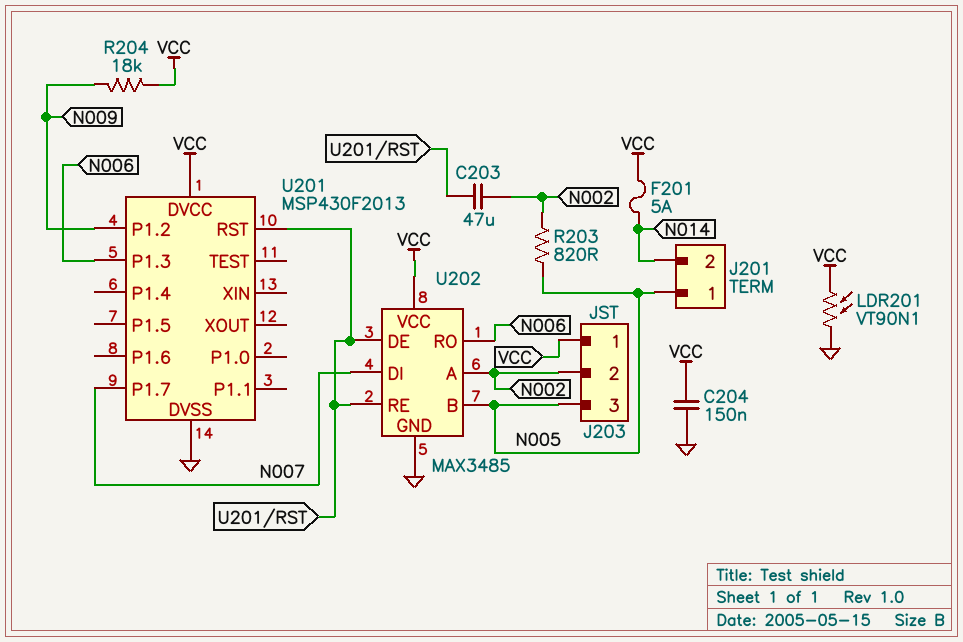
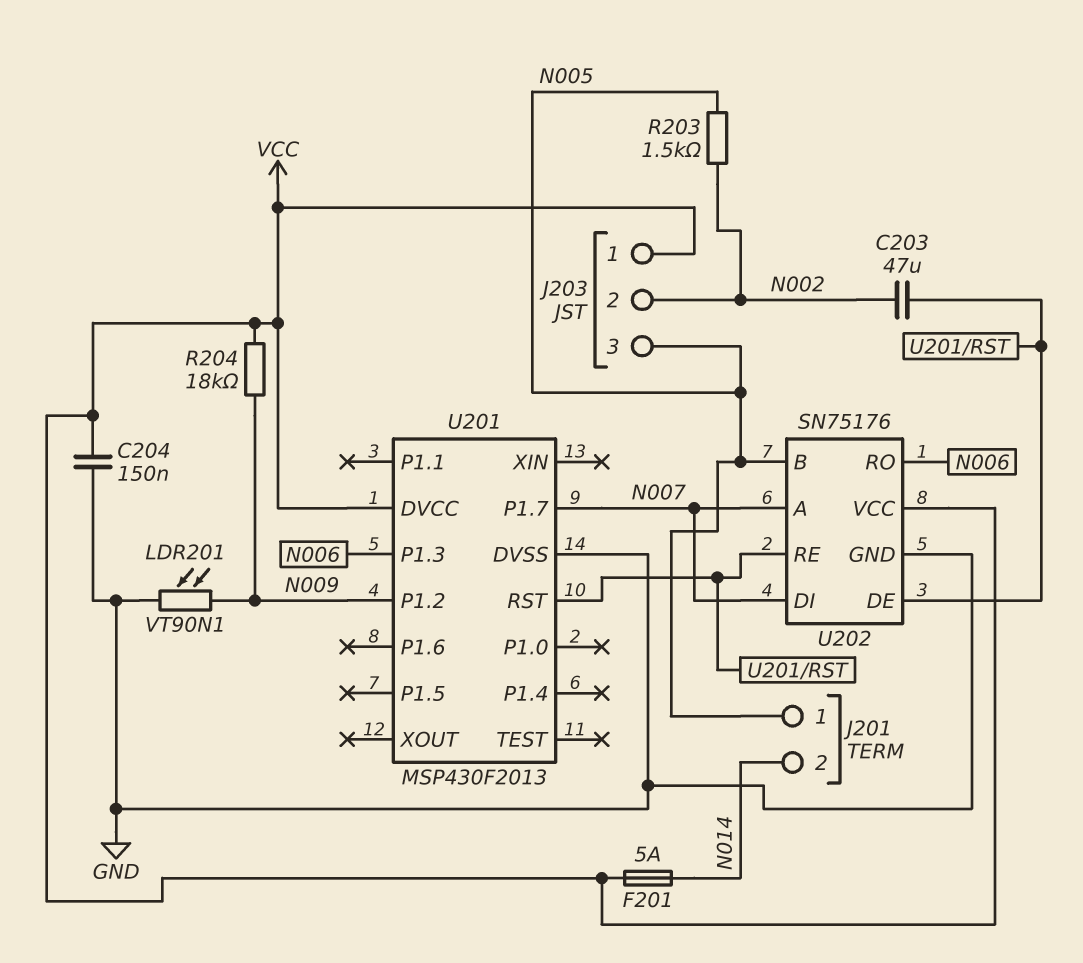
LDR201: VT90N1 (GND, VCC) -> VT90N1 (GND, N009)
R203: 820 (N002, N005) -> 1.5k (N002, N005)
U202: MAX3485 -> SN75176
U202 pin A: N002 -> N007

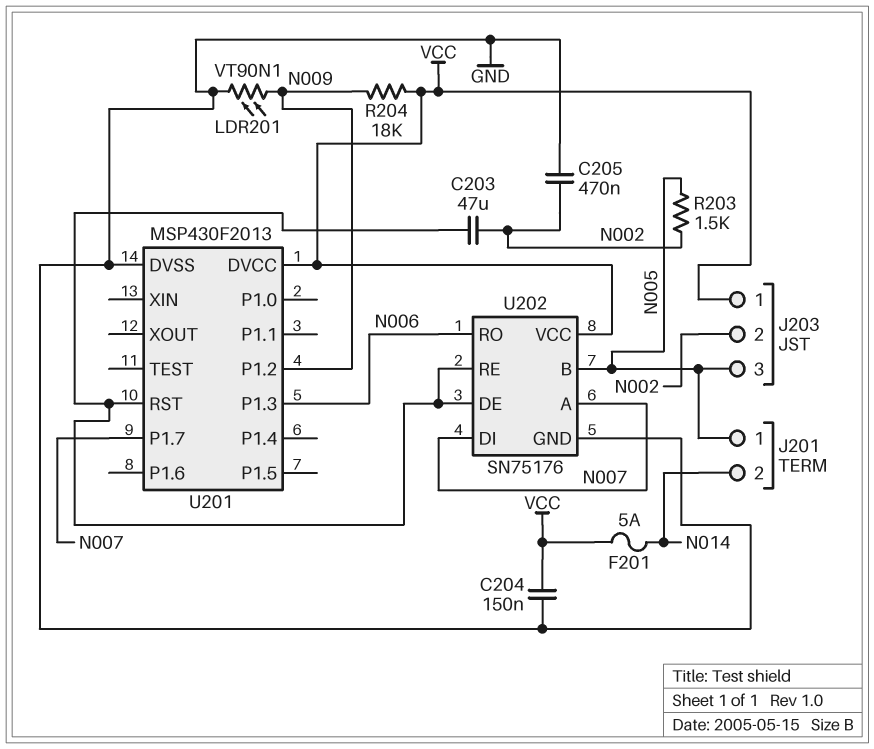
C205: none -> 470nF (GND, N002)

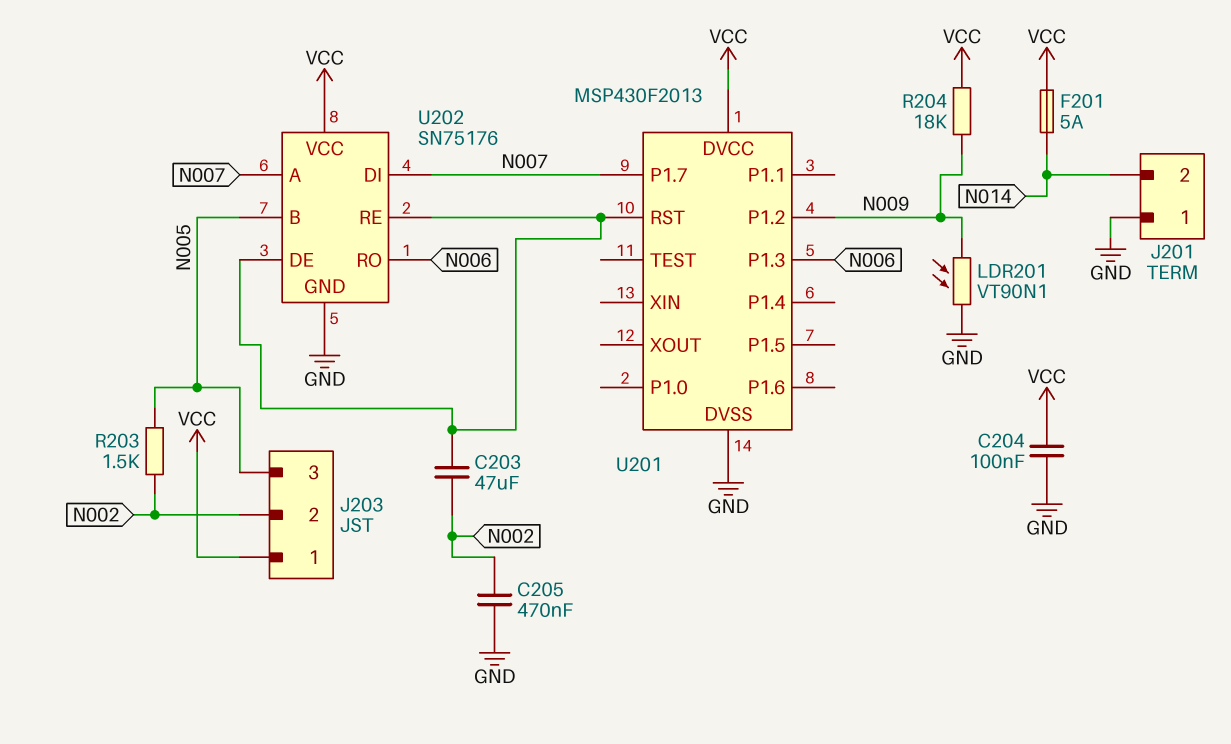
C204: 150nF (GND, VCC) -> 100nF (GND, VCC)
J201 pin 1: N005 -> GND

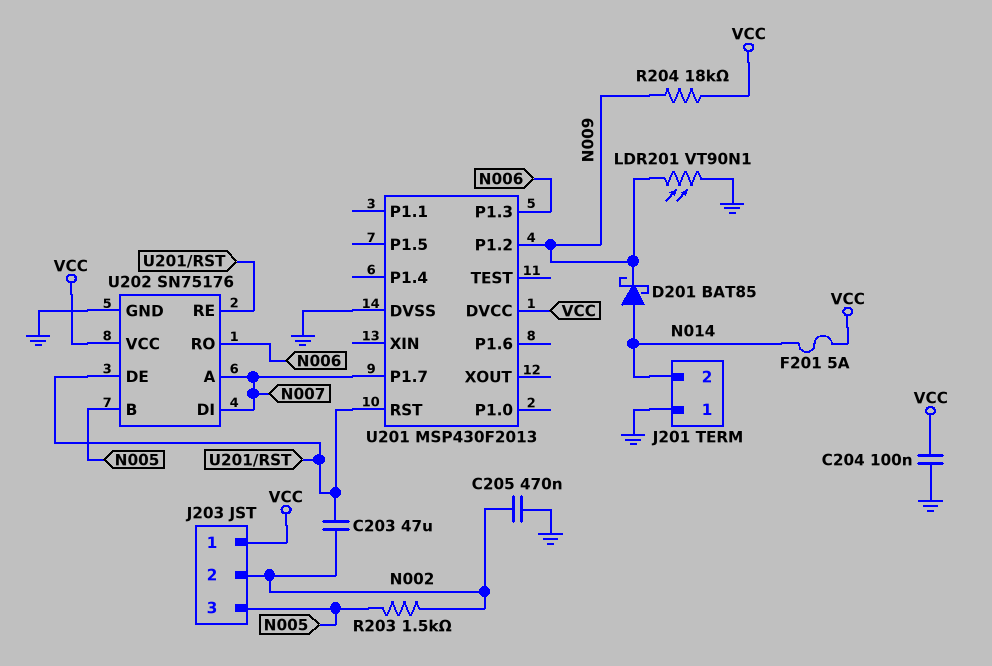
D201: none -> schottky BAT85 (A N014, K N009)

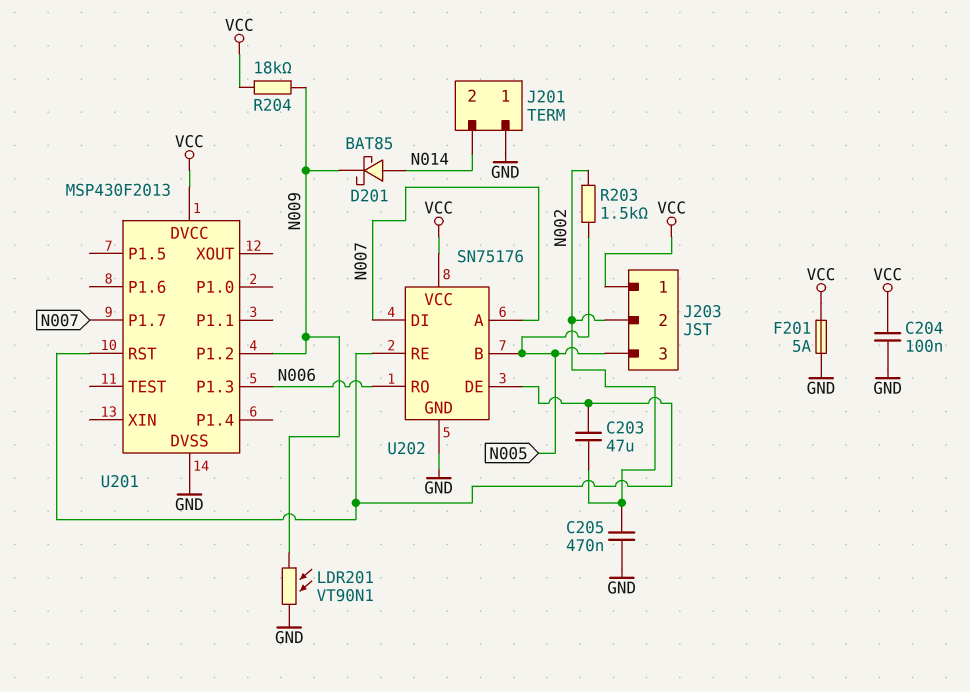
F201: 5A (N014, VCC) -> 5A (GND, VCC)

